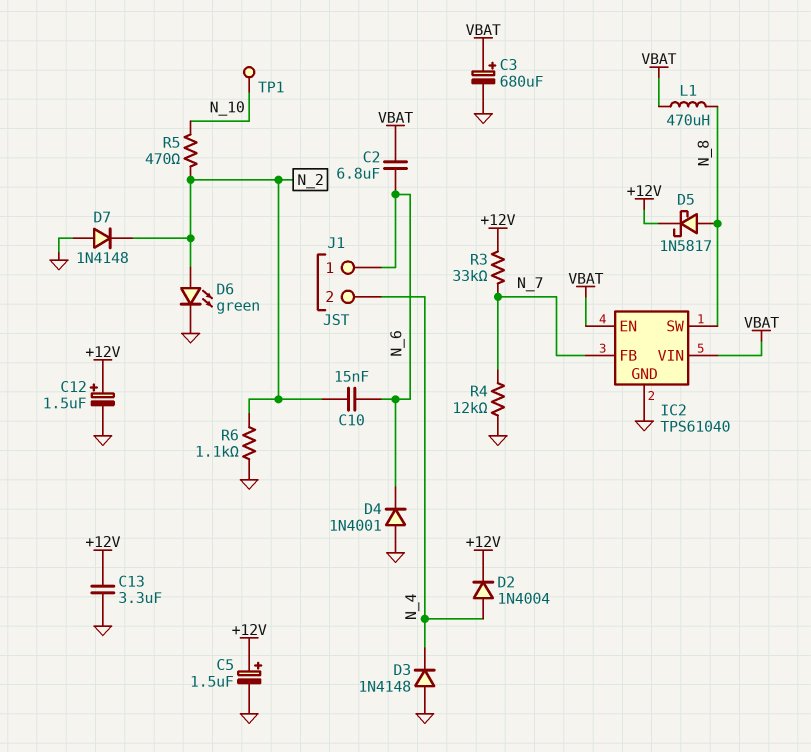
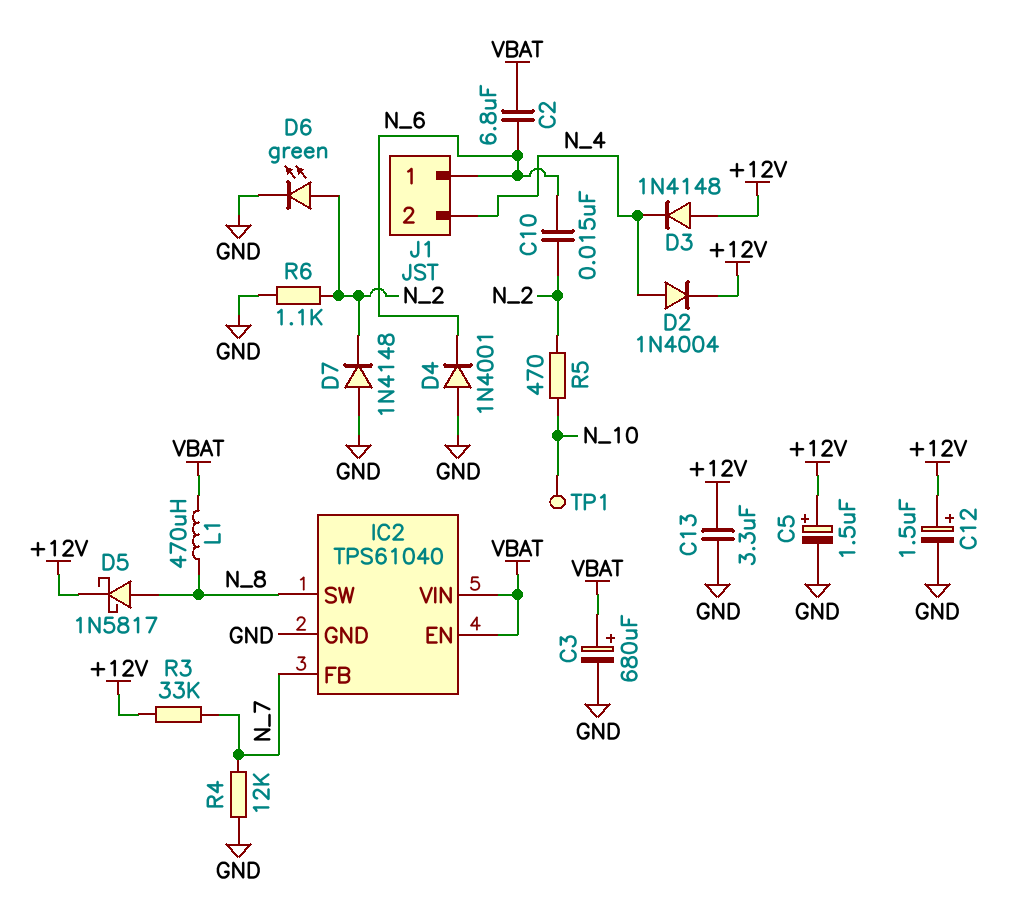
D3: diode 1N4148 (A GND, K N_4) -> diode 1N4148 (A +12V, K N_4)

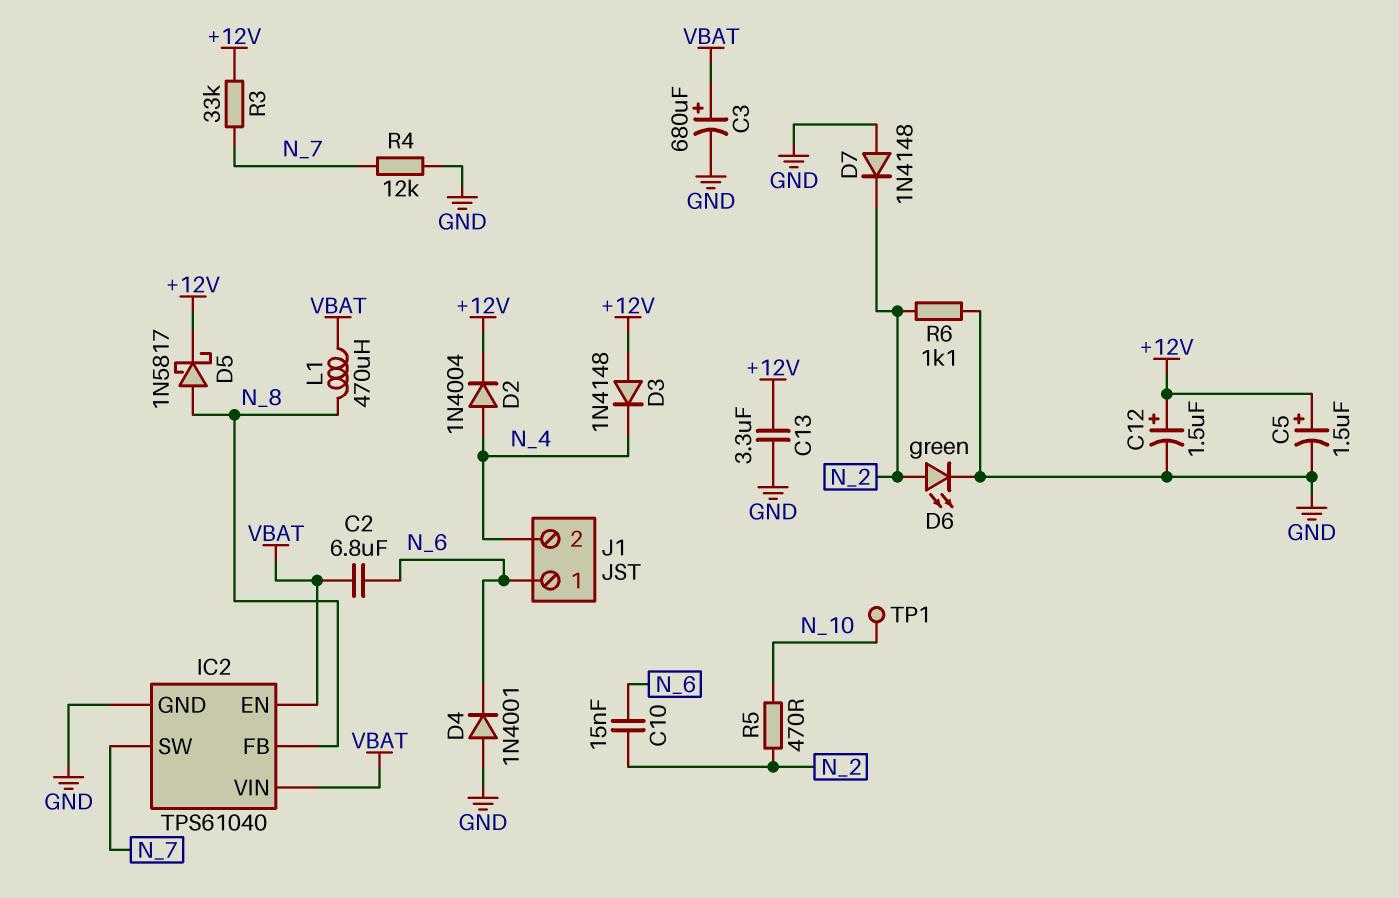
IC2 pin FB: N_7 -> N_8
IC2 pin SW: N_8 -> N_7

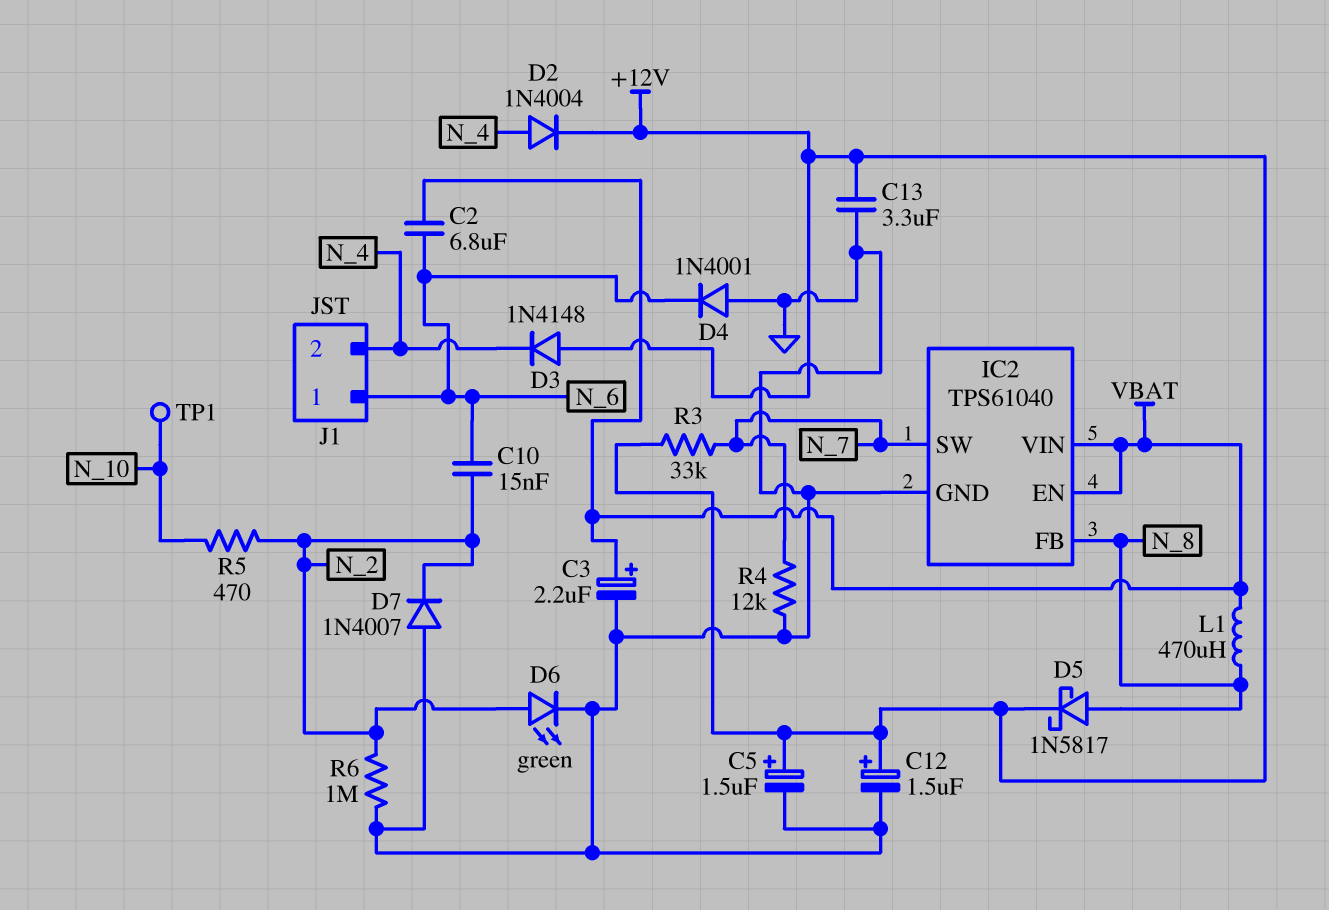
C3: 680uF (plus VBAT, minus GND) -> 2.2uF (plus VBAT, minus GND)
D7: diode 1N4148 (A GND, K N_2) -> diode 1N4007 (A GND, K N_2)
R6: 1.1k (GND, N_2) -> 1M (GND, N_2)

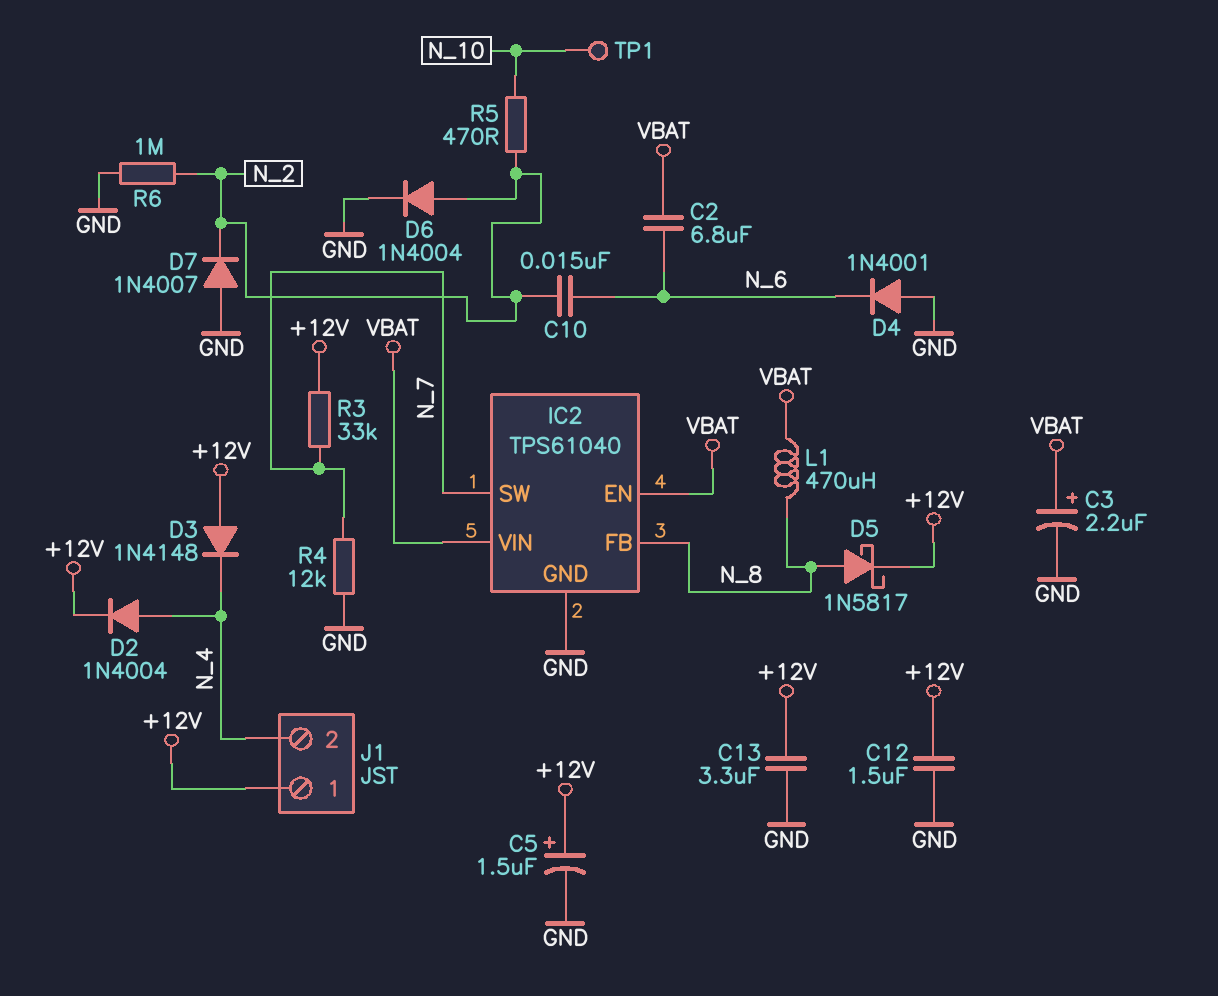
C12: 1.5uF (plus +12V, minus GND) -> 1.5uF (+12V, GND)
D6: LED green (A N_2, K GND) -> diode 1N4004 (A N_2, K GND)
J1 pin 1: N_6 -> +12V

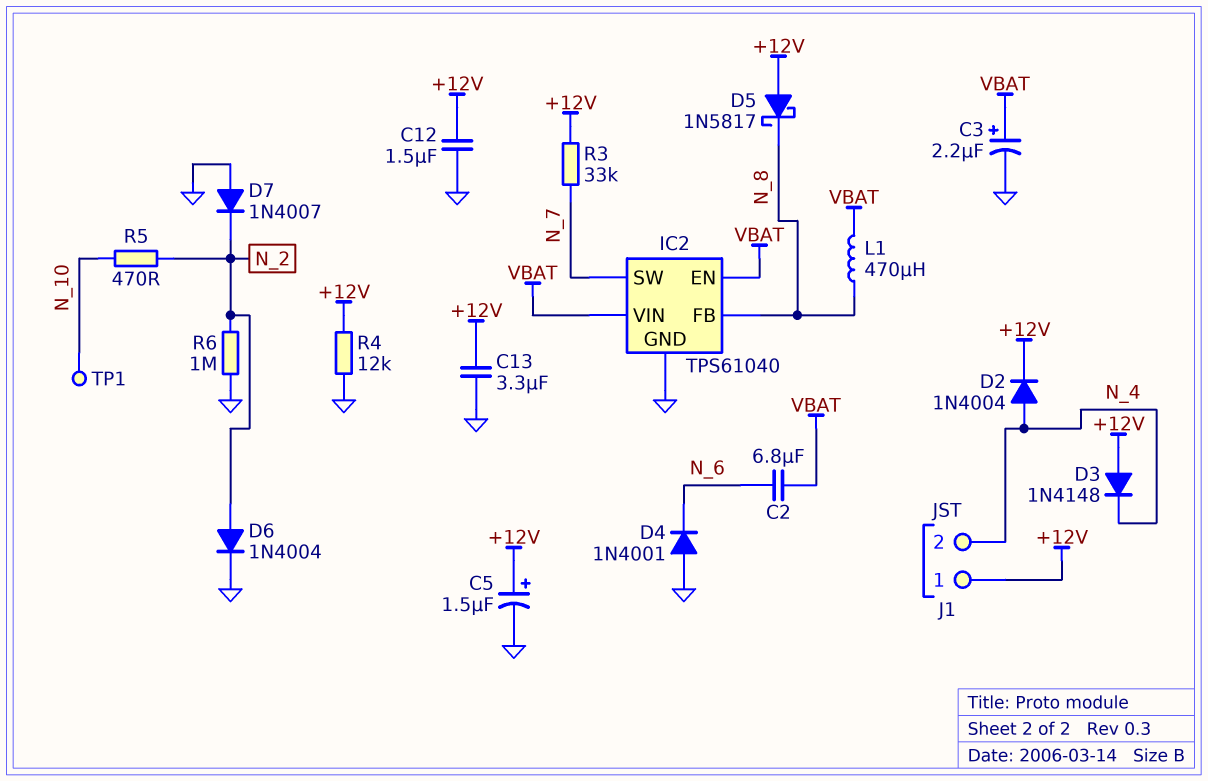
C10: 15nF (N_2, N_6) -> none
D5: schottky 1N5817 (A N_8, K +12V) -> schottky 1N5817 (A +12V, K N_8)
R4: 12k (GND, N_7) -> 12k (+12V, GND)

